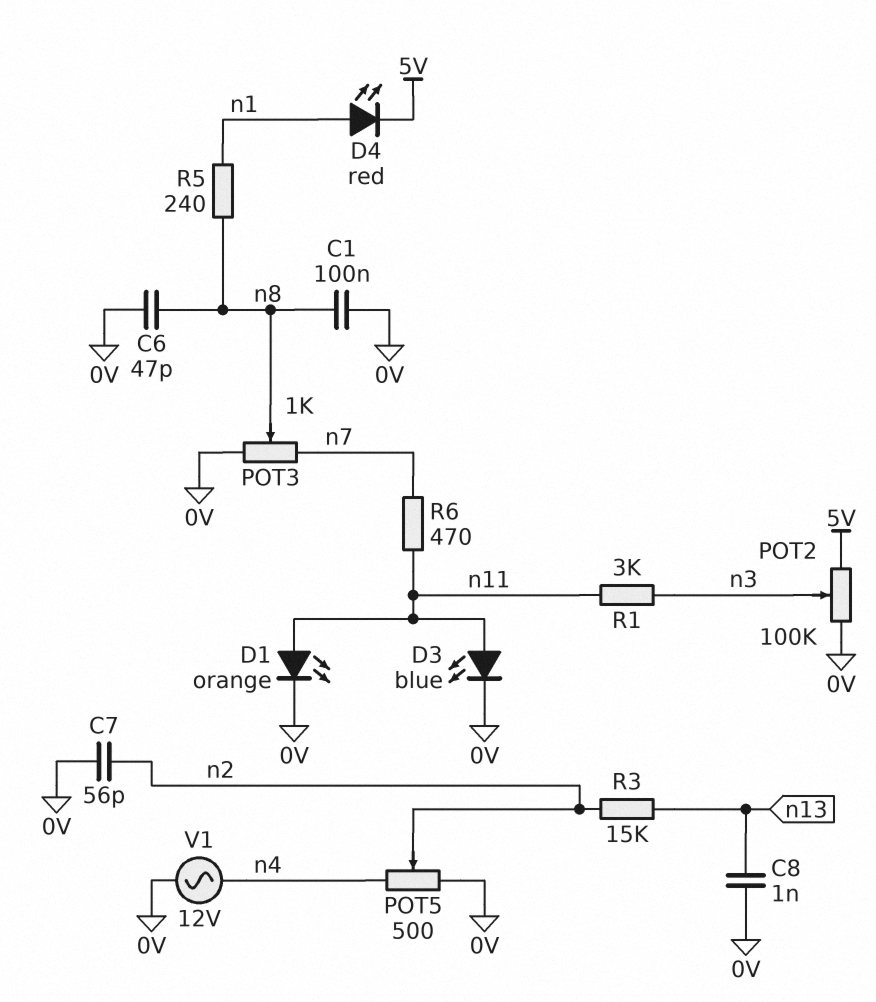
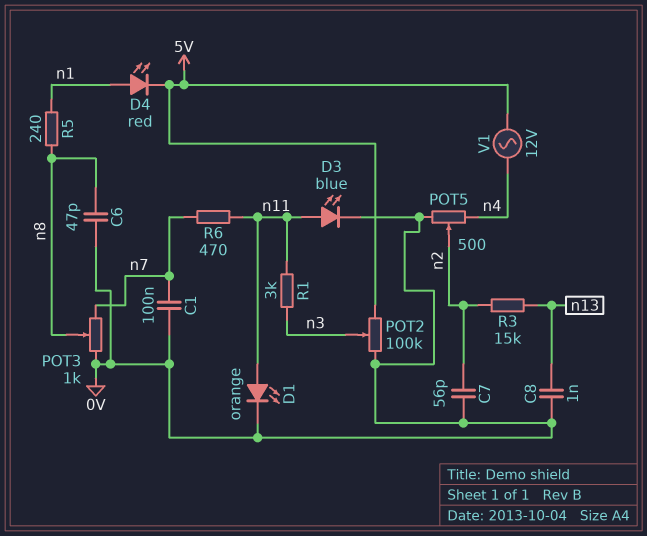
C1: 100nF (0V, n8) -> 100nF (0V, n7)
V1: AC 12V (0V, n4) -> AC 12V (5V, n4)

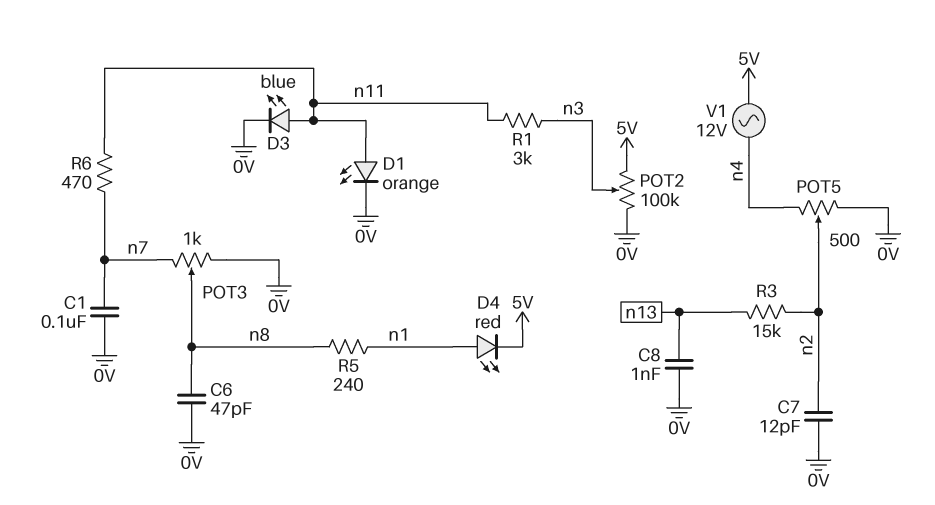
C7: 56pF (0V, n2) -> 12pF (0V, n2)

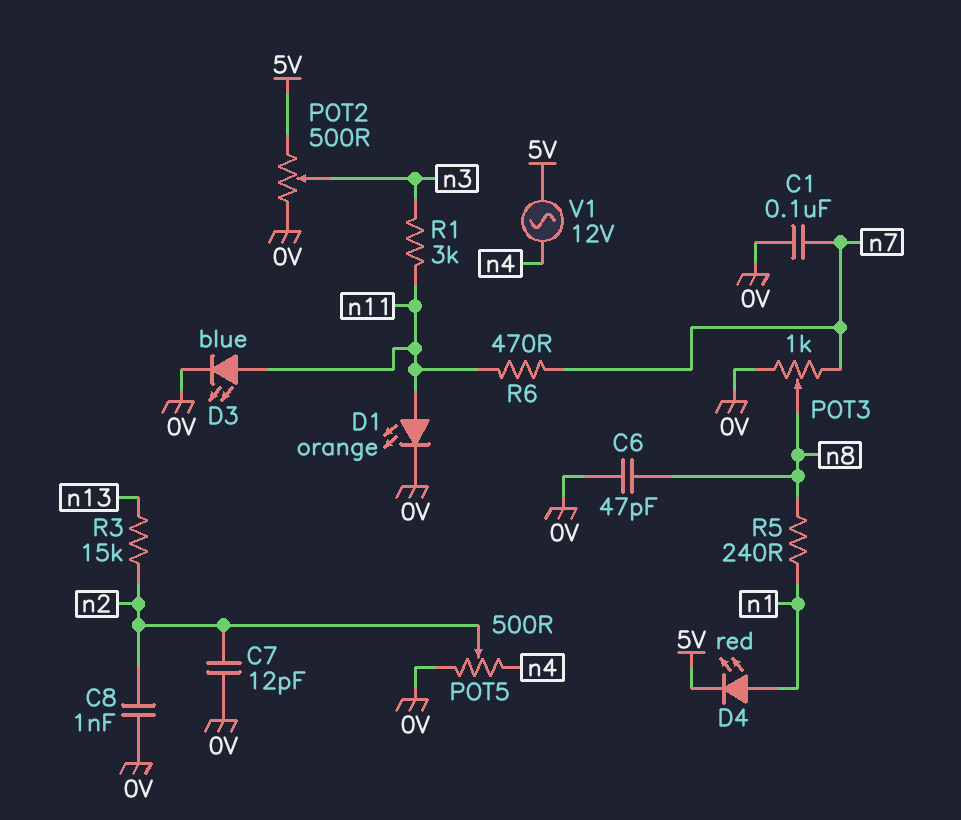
C8: 1nF (0V, n13) -> 1nF (0V, n2)
POT2: 100k (0V, 5V, wiper n3) -> 500 (0V, 5V, wiper n3)

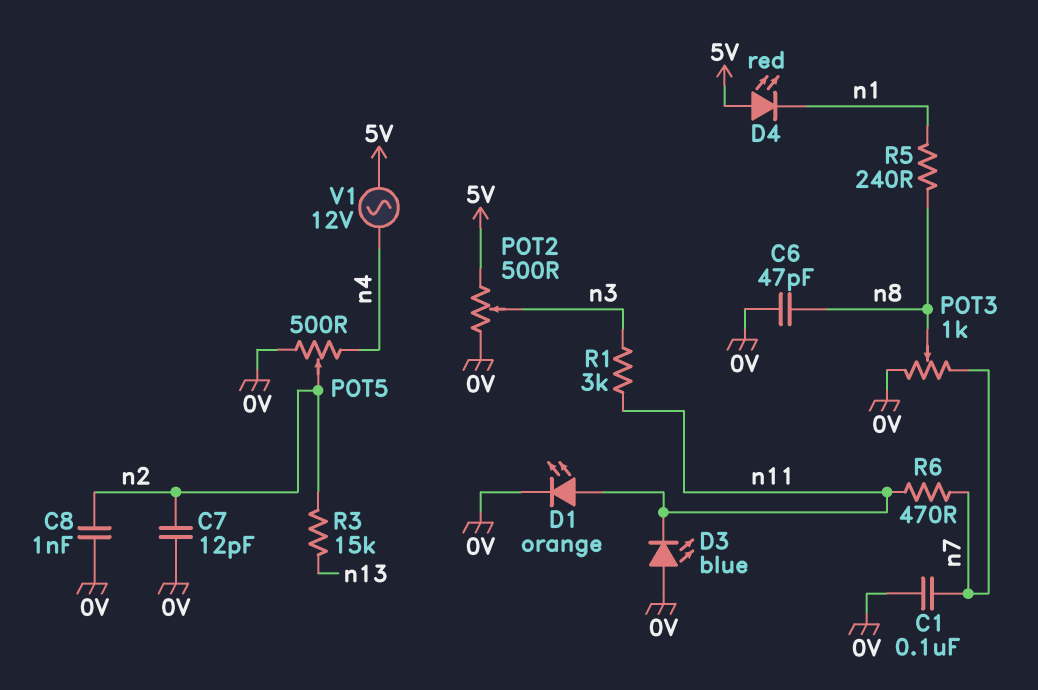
D3: LED blue (A n11, K 0V) -> LED blue (A 0V, K n11)
D4: LED red (A n1, K 5V) -> LED red (A 5V, K n1)

